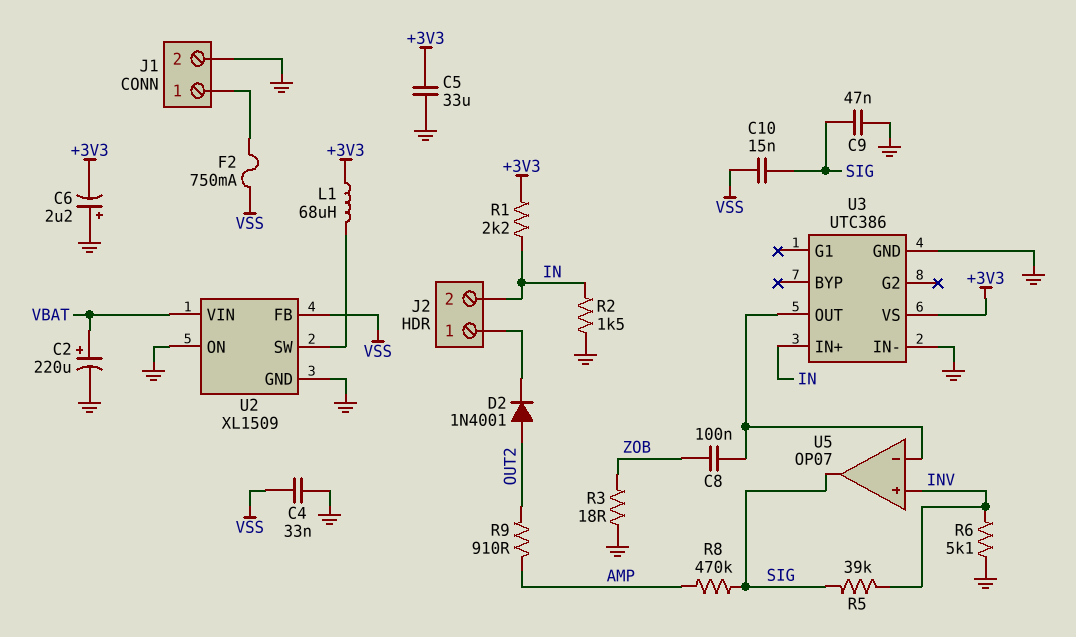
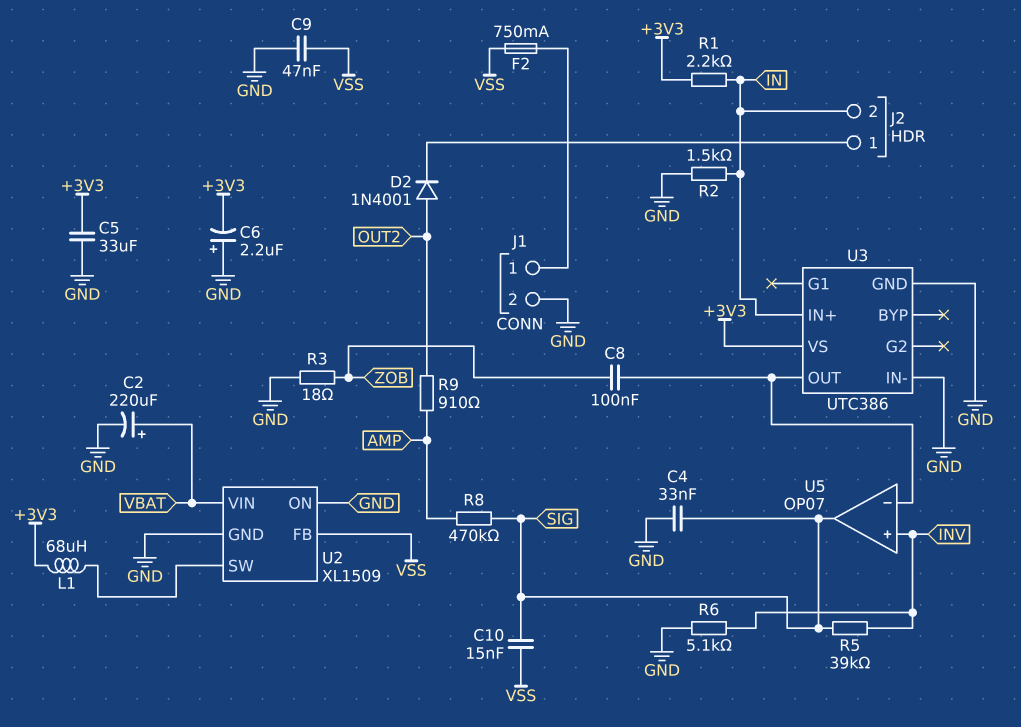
C4: 33nF (GND, VSS) -> 33nF (GND, SIG)
C9: 47nF (GND, SIG) -> 47nF (GND, VSS)

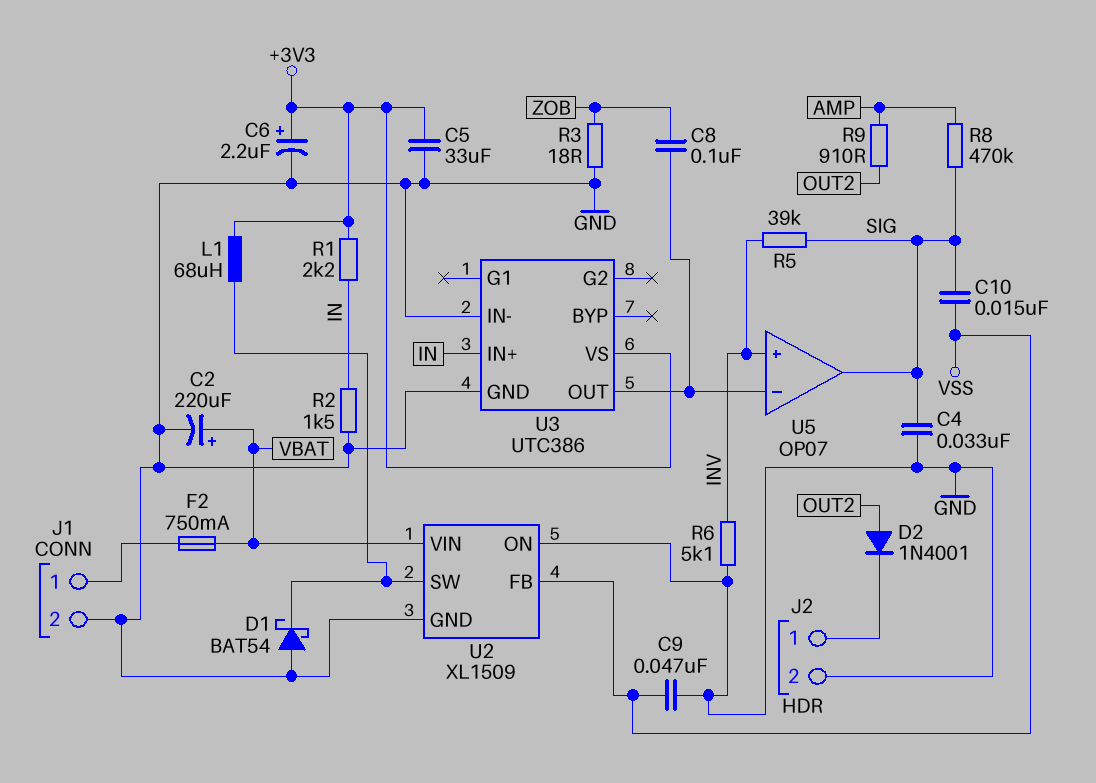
C6: 2.2uF (plus GND, minus +3V3) -> 2.2uF (plus +3V3, minus GND)
D1: none -> schottky BAT54 (A GND, K U2/SW)
F2: 750mA (J1/1, VSS) -> 750mA (J1/1, VBAT)
J2 pin 2: IN -> GND

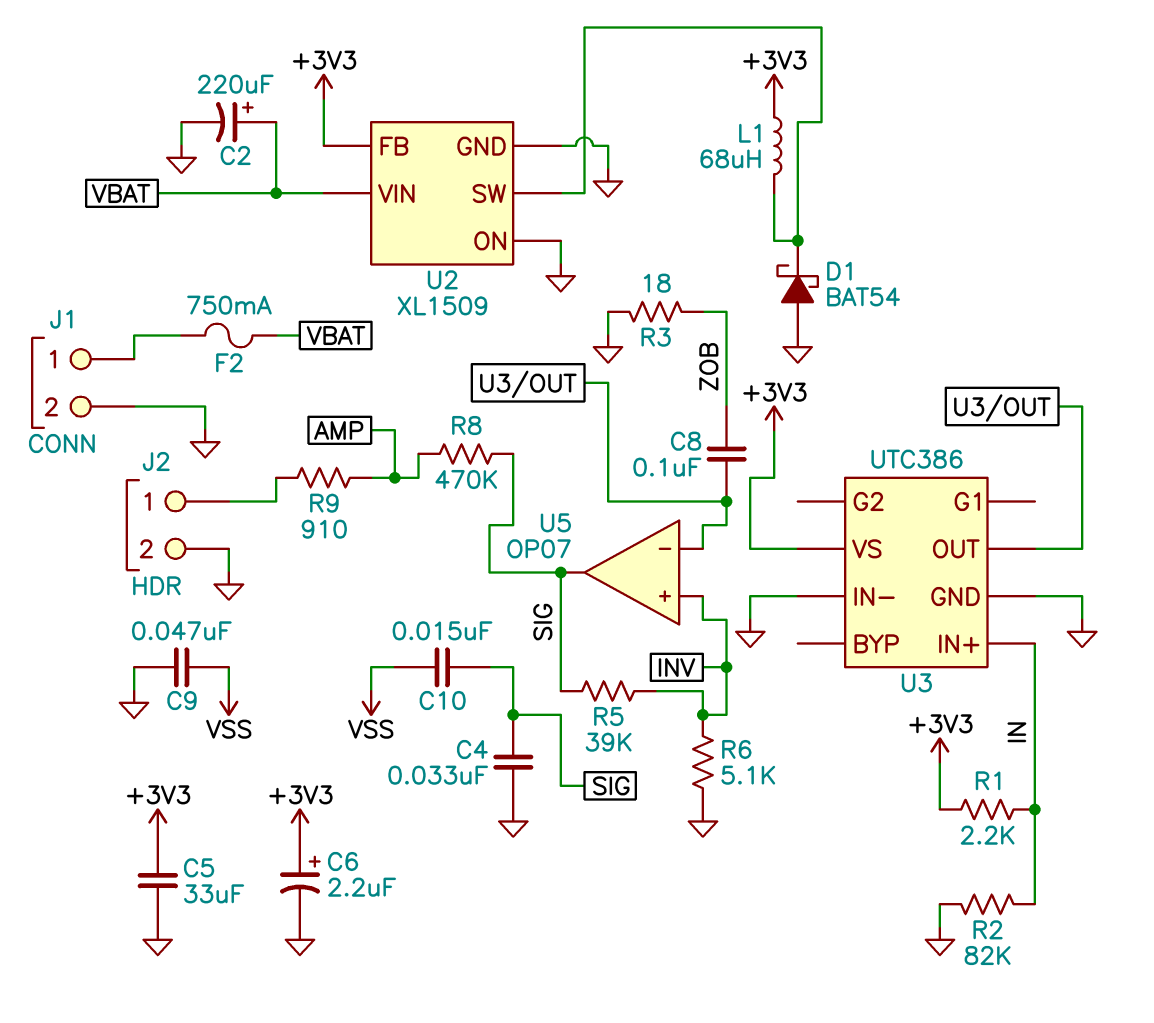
D2: diode 1N4001 (A OUT2, K J2/1) -> none
R2: 1.5k (GND, IN) -> 82k (GND, IN)
R9: 910 (AMP, OUT2) -> 910 (AMP, J2/1)
U2 pin FB: VSS -> +3V3

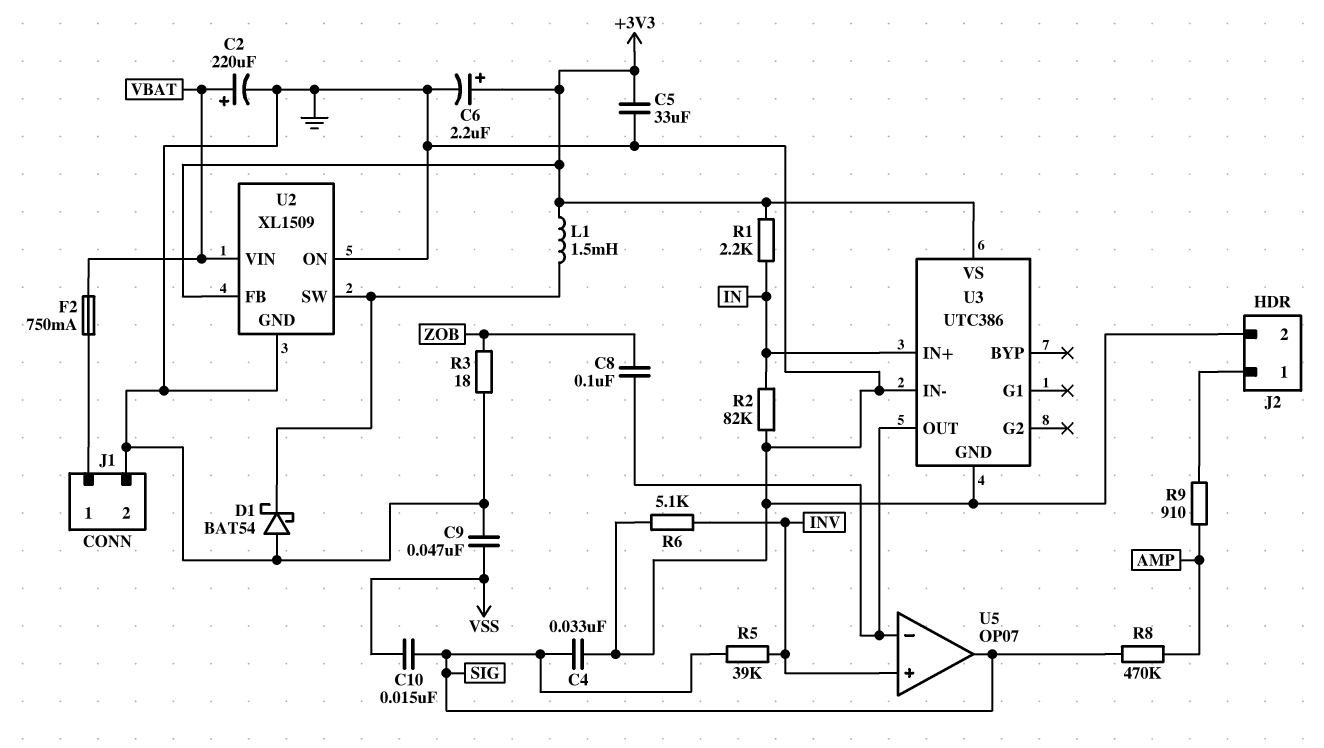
L1: 68uH (+3V3, U2/SW) -> 1.5mH (+3V3, U2/SW)

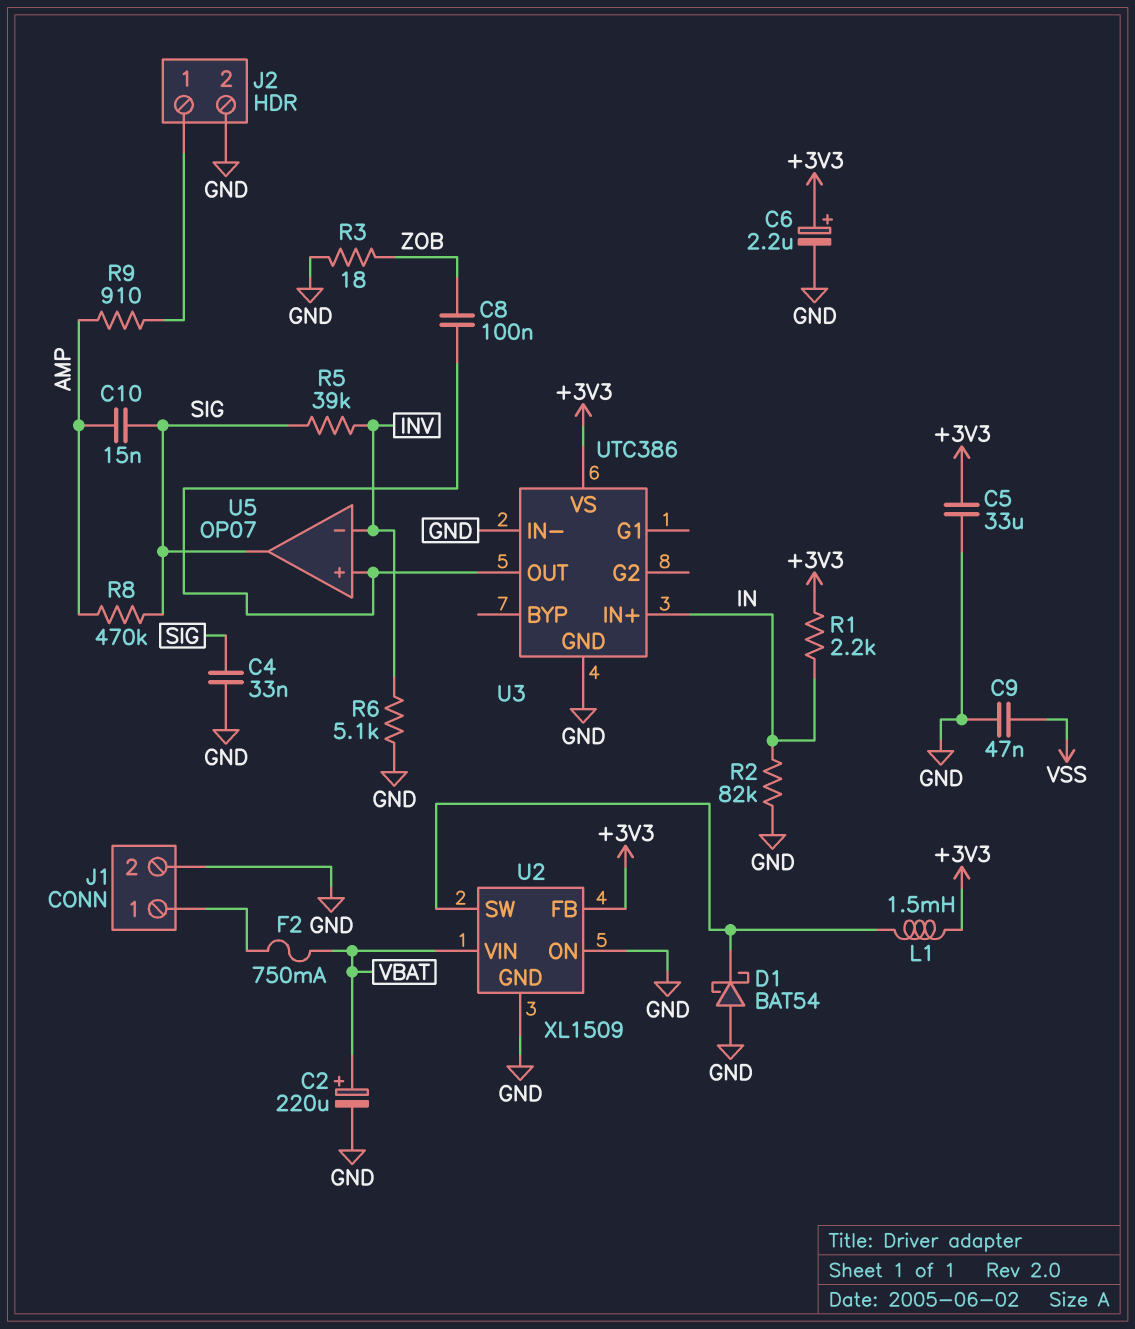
C10: 15nF (SIG, VSS) -> 15nF (AMP, SIG)
U5 pin in+: INV -> U3/OUT
U5 pin in-: U3/OUT -> INV

